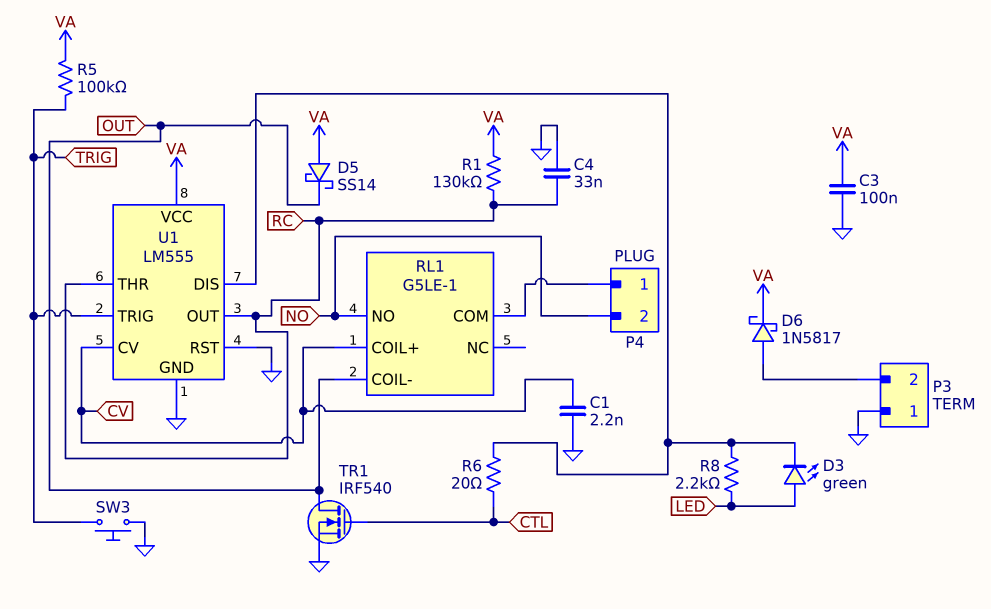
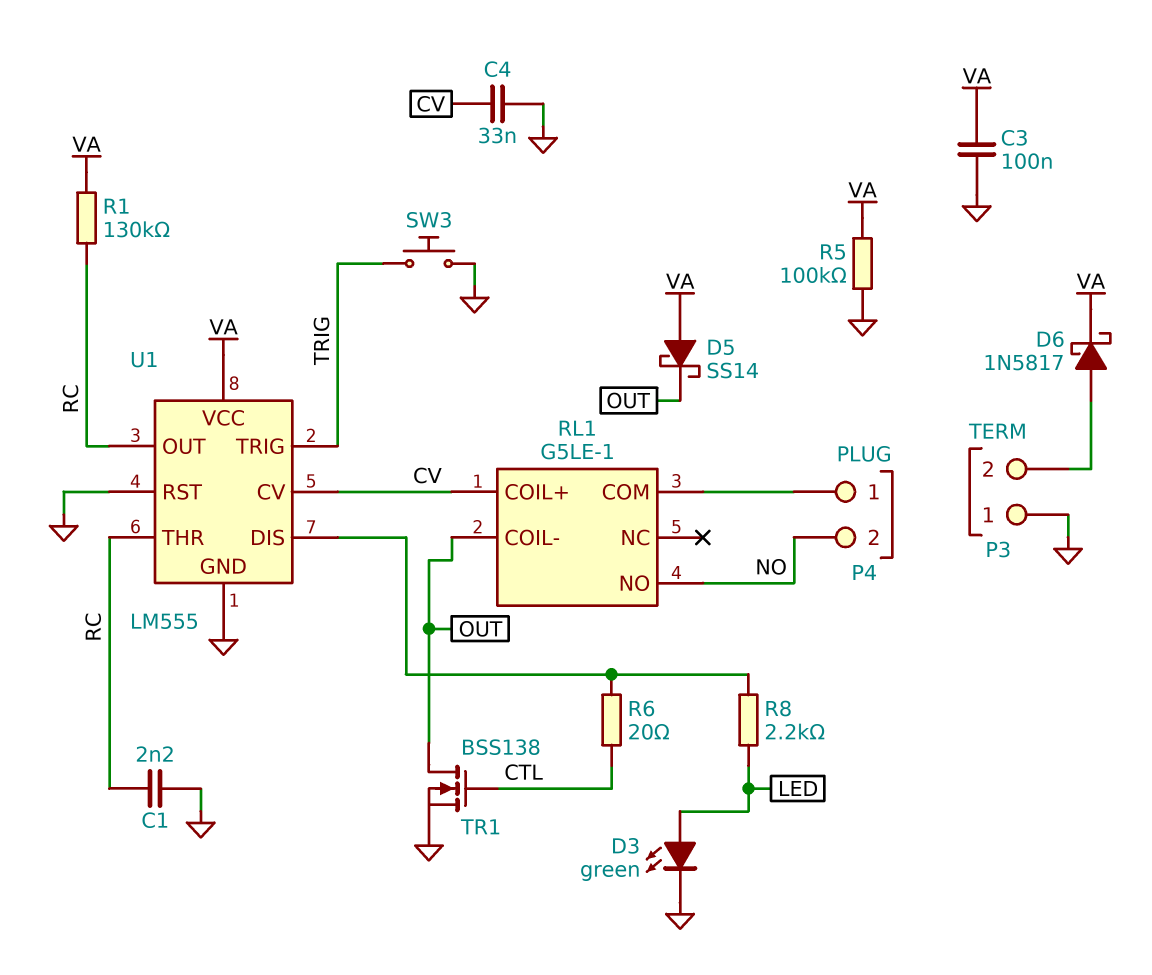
C1: 2.2nF (CV, GND) -> 2.2nF (GND, RC)
C4: 33nF (GND, RC) -> 33nF (CV, GND)
D3: LED green (A LED, K U1/DIS) -> LED green (A LED, K GND)
R5: 100k (TRIG, VA) -> 100k (GND, VA)
TR1: NMOS IRF540 (G CTL, D OUT, S GND) -> NMOS BSS138 (G CTL, D OUT, S GND)

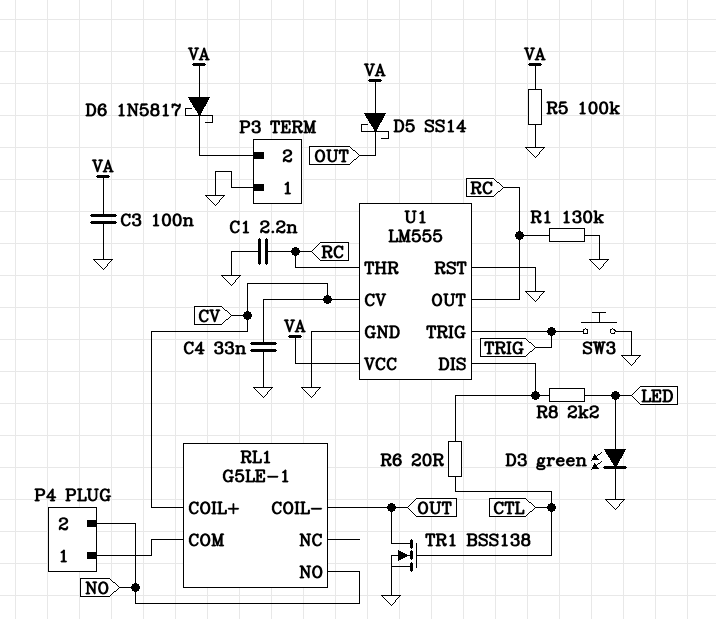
D6: schottky 1N5817 (A P3/2, K VA) -> schottky 1N5817 (A VA, K P3/2)
R1: 130k (RC, VA) -> 130k (GND, RC)

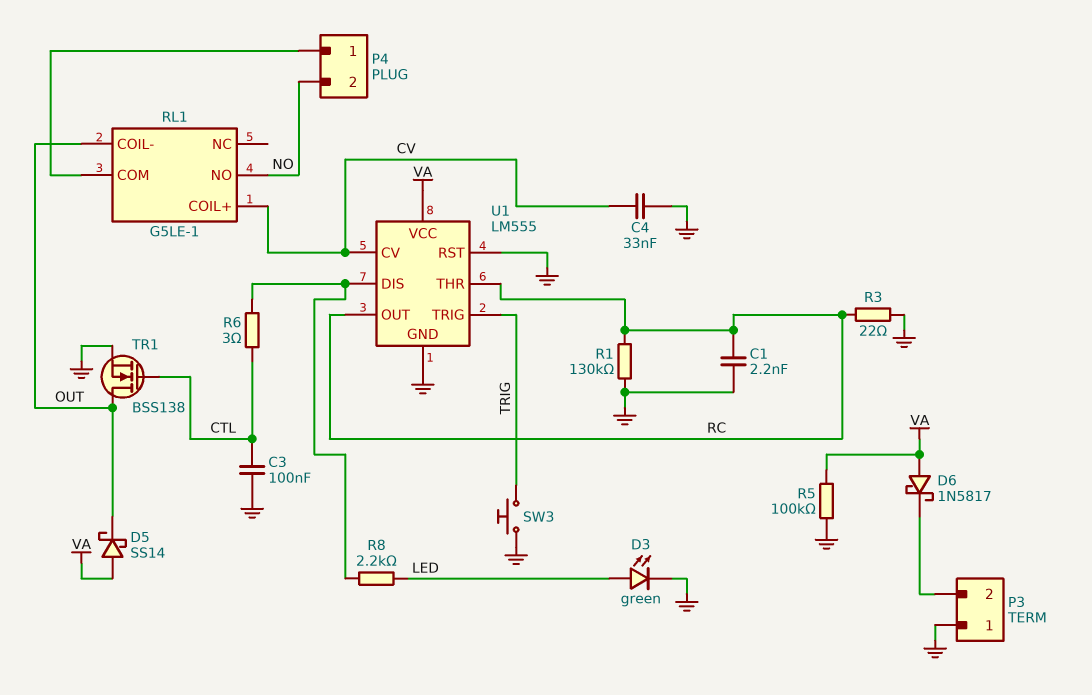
C3: 100nF (GND, VA) -> 100nF (CTL, GND)
R3: none -> 22 (GND, RC)
R6: 20 (CTL, U1/DIS) -> 3 (CTL, U1/DIS)

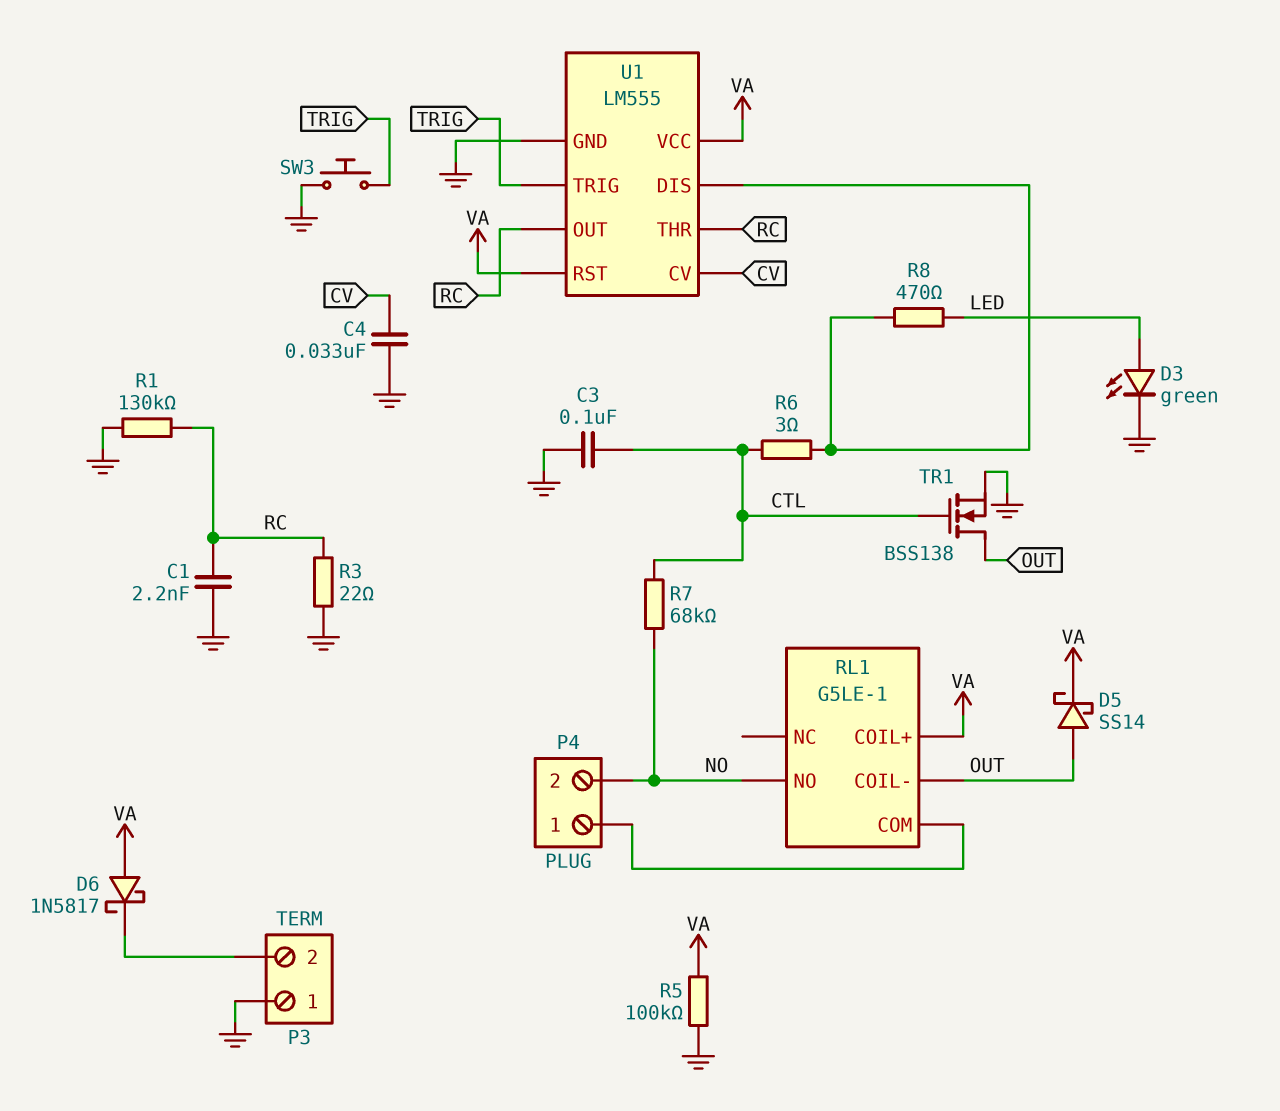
D5: schottky SS14 (A VA, K OUT) -> schottky SS14 (A OUT, K VA)
R7: none -> 68k (CTL, NO)
R8: 2.2k (LED, U1/DIS) -> 470 (LED, U1/DIS)
RL1 pin COIL+: CV -> VA
U1 pin RST: GND -> VA

